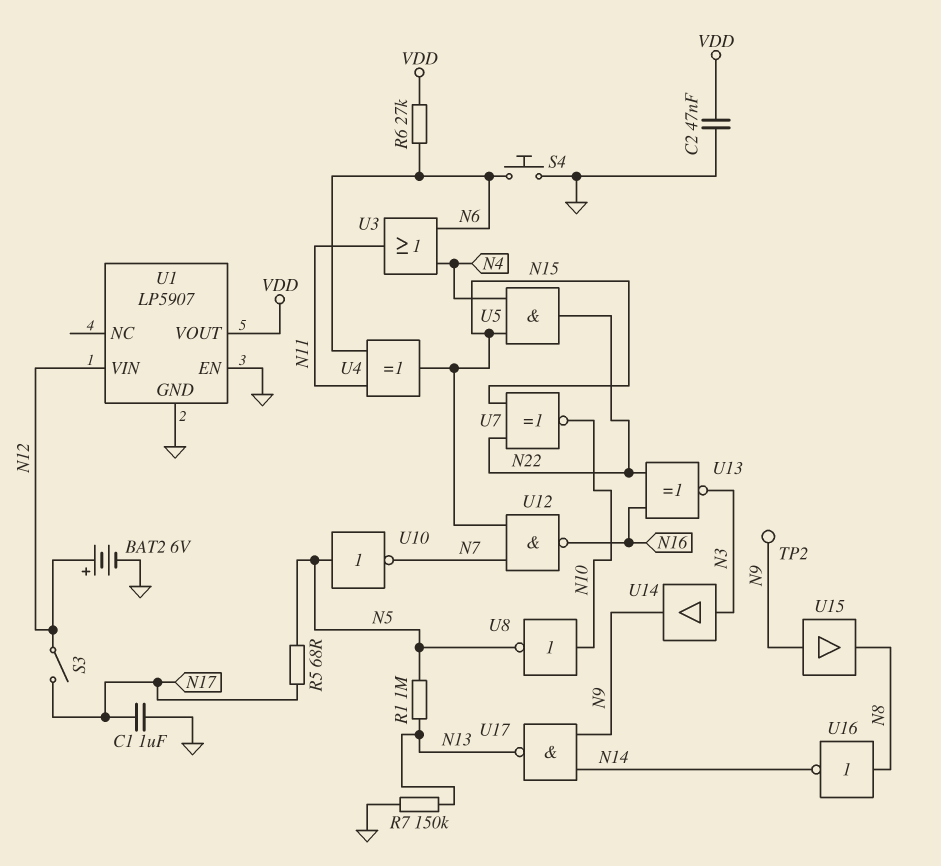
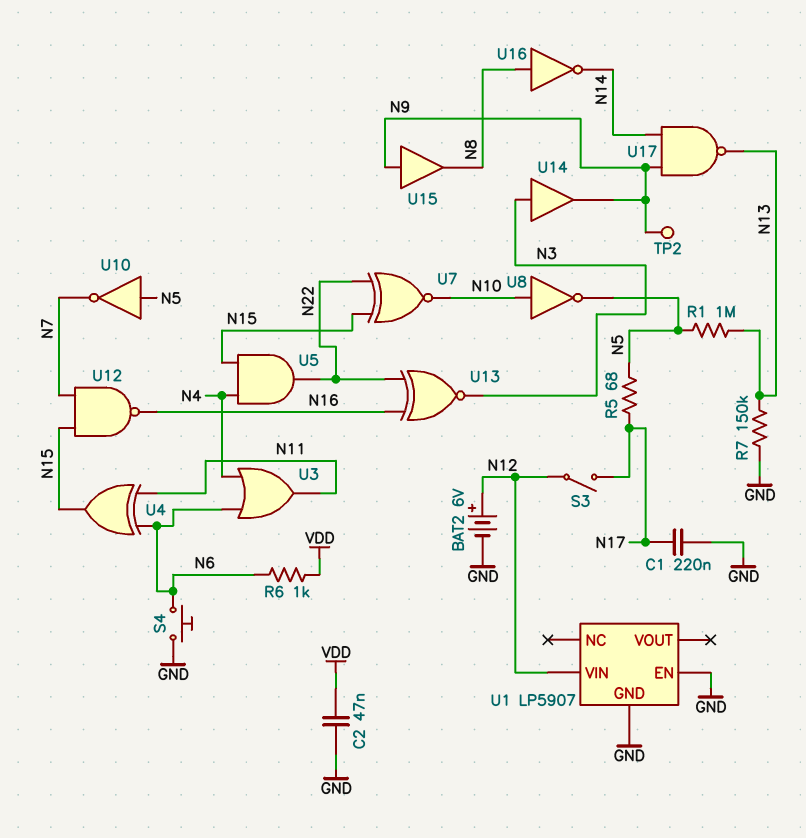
C1: 1uF (GND, N17) -> 220nF (GND, N17)
R6: 27k (N6, VDD) -> 1k (N6, VDD)
U1 pin VOUT: VDD -> none

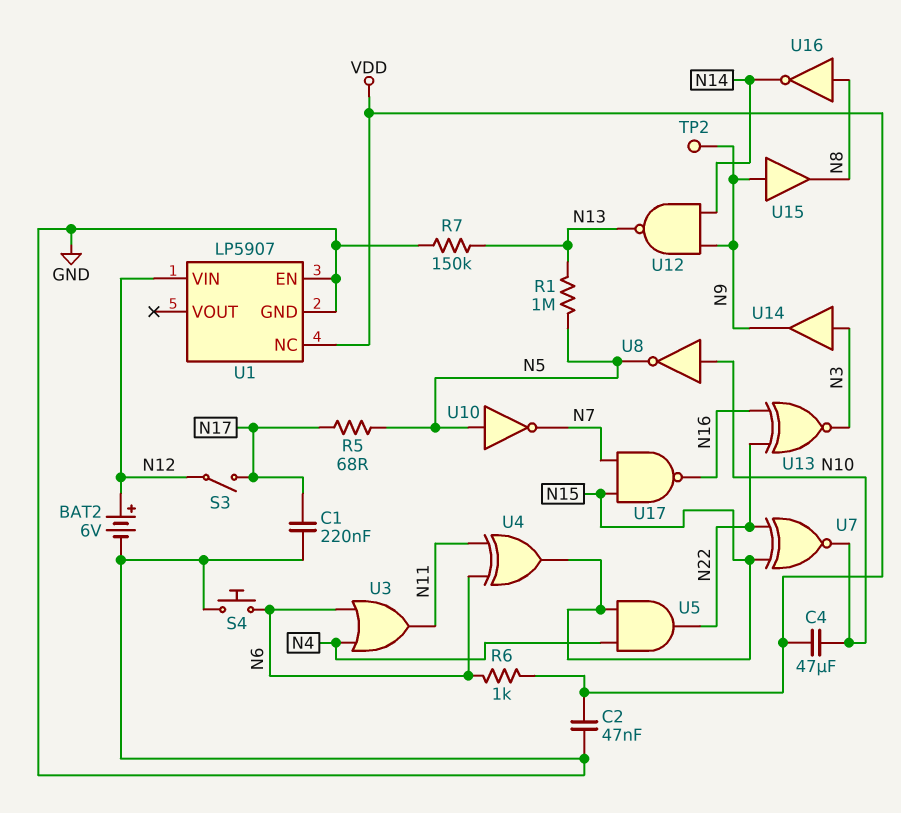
C4: none -> 47uF (N10, VDD)
U1 pin NC: none -> VDD
U12: NAND (in N7, in N15, out N16) -> NAND (in N9, in N14, out N13)
U17: NAND (in N9, in N14, out N13) -> NAND (in N7, in N15, out N16)

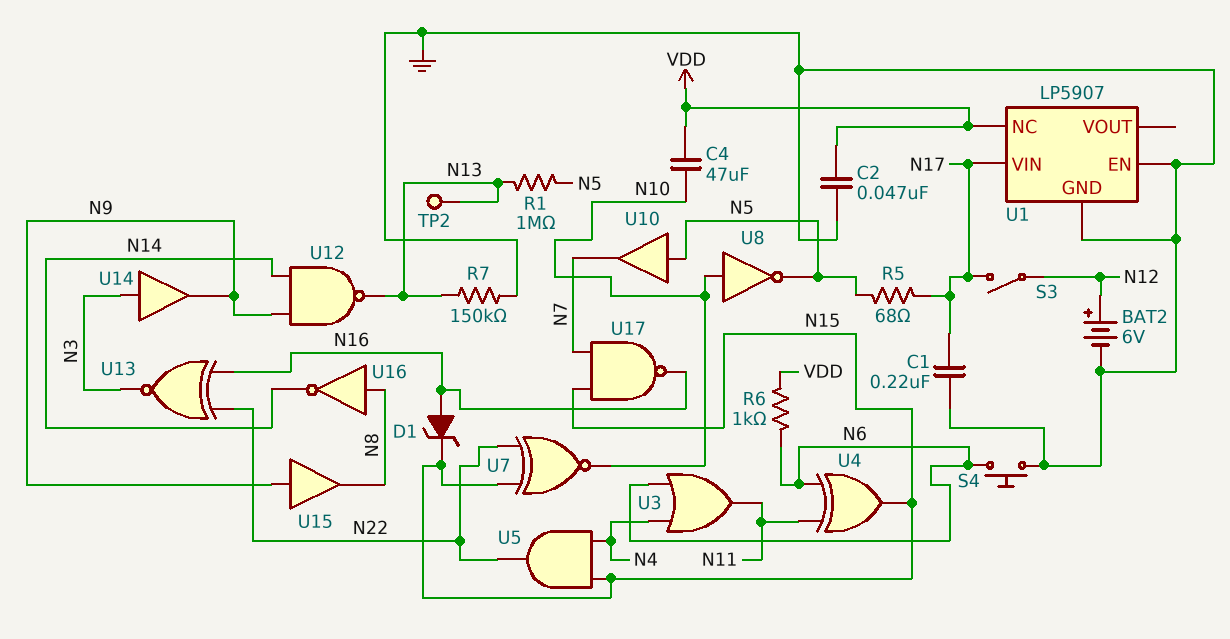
D1: none -> zener (A N16, K N15)
TP2: test point (N9) -> test point (N13)
U1 pin VIN: N12 -> N17
U10: NOT (in N5, out N7) -> buffer (in N5, out N7)

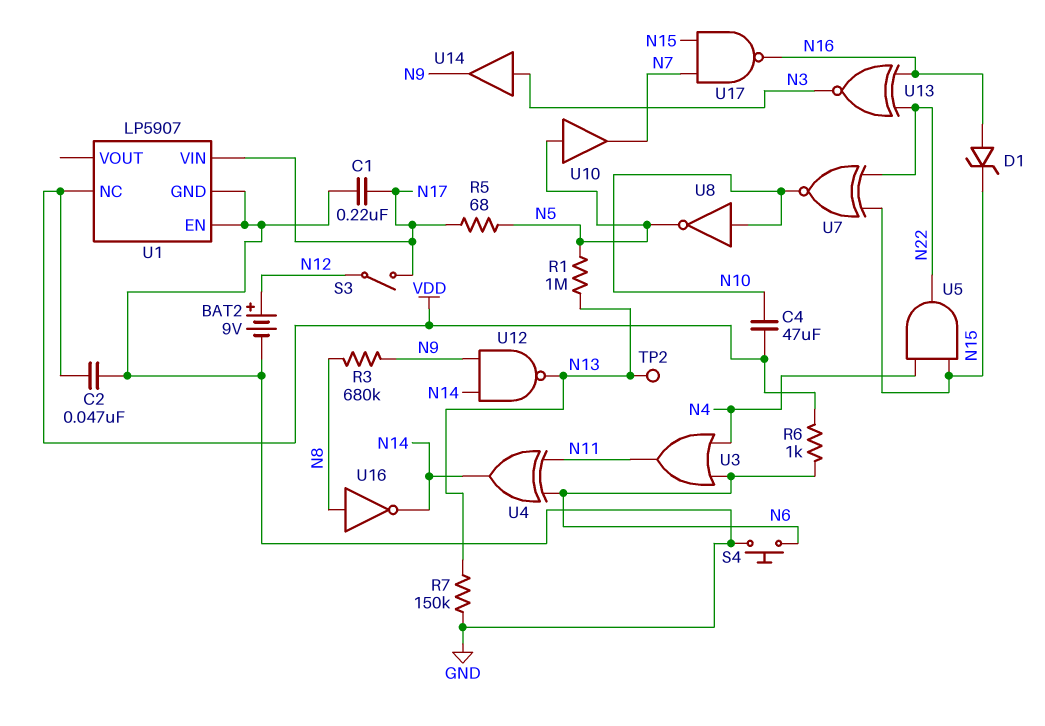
BAT2: 6V (plus N12, minus GND) -> 9V (plus N12, minus GND)
R3: none -> 680k (N8, N9)
U4: XOR (in N6, in N11, out N15) -> XOR (in N6, in N11, out N14)
U15: buffer (in N9, out N8) -> none

